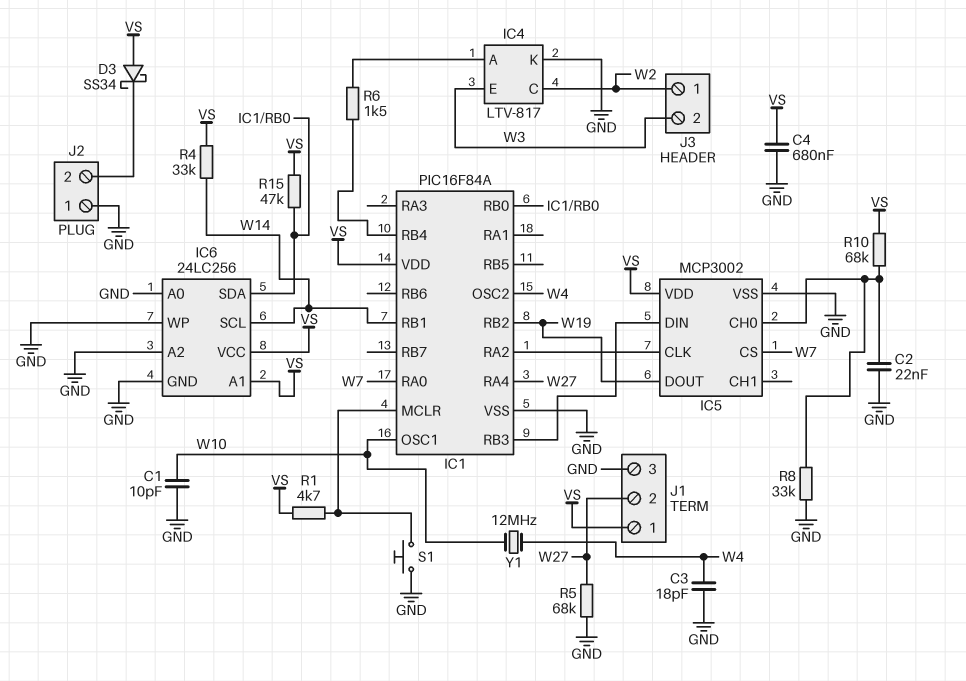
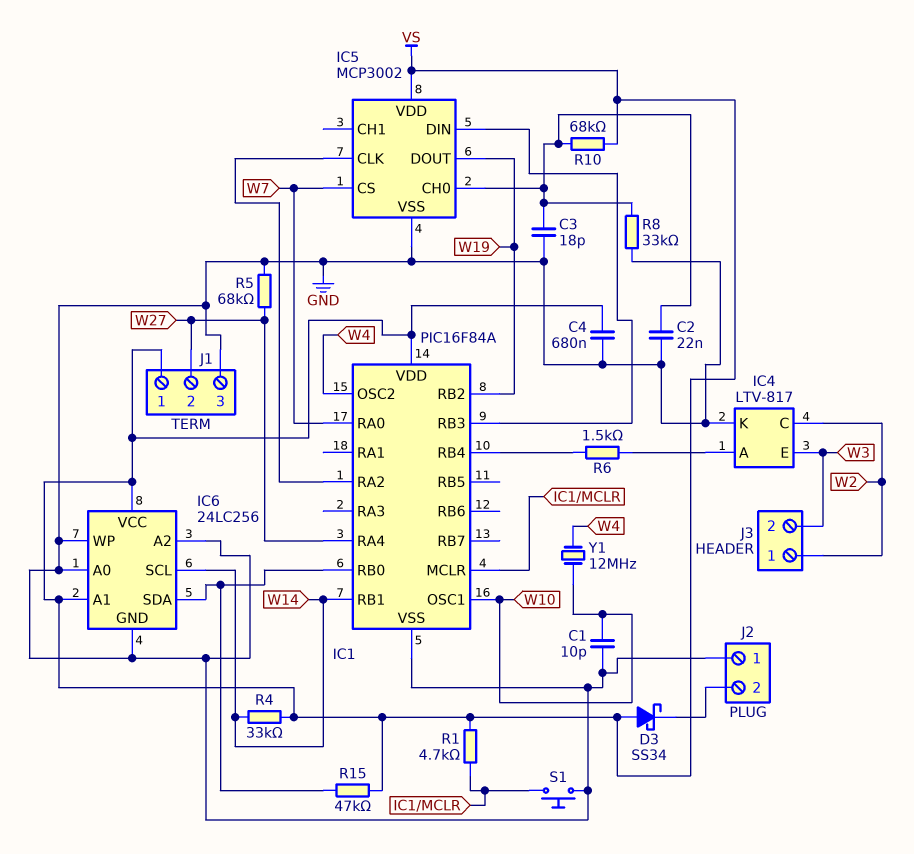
C3: 18pF (GND, W4) -> 18pF (GND, IC5/CH0)

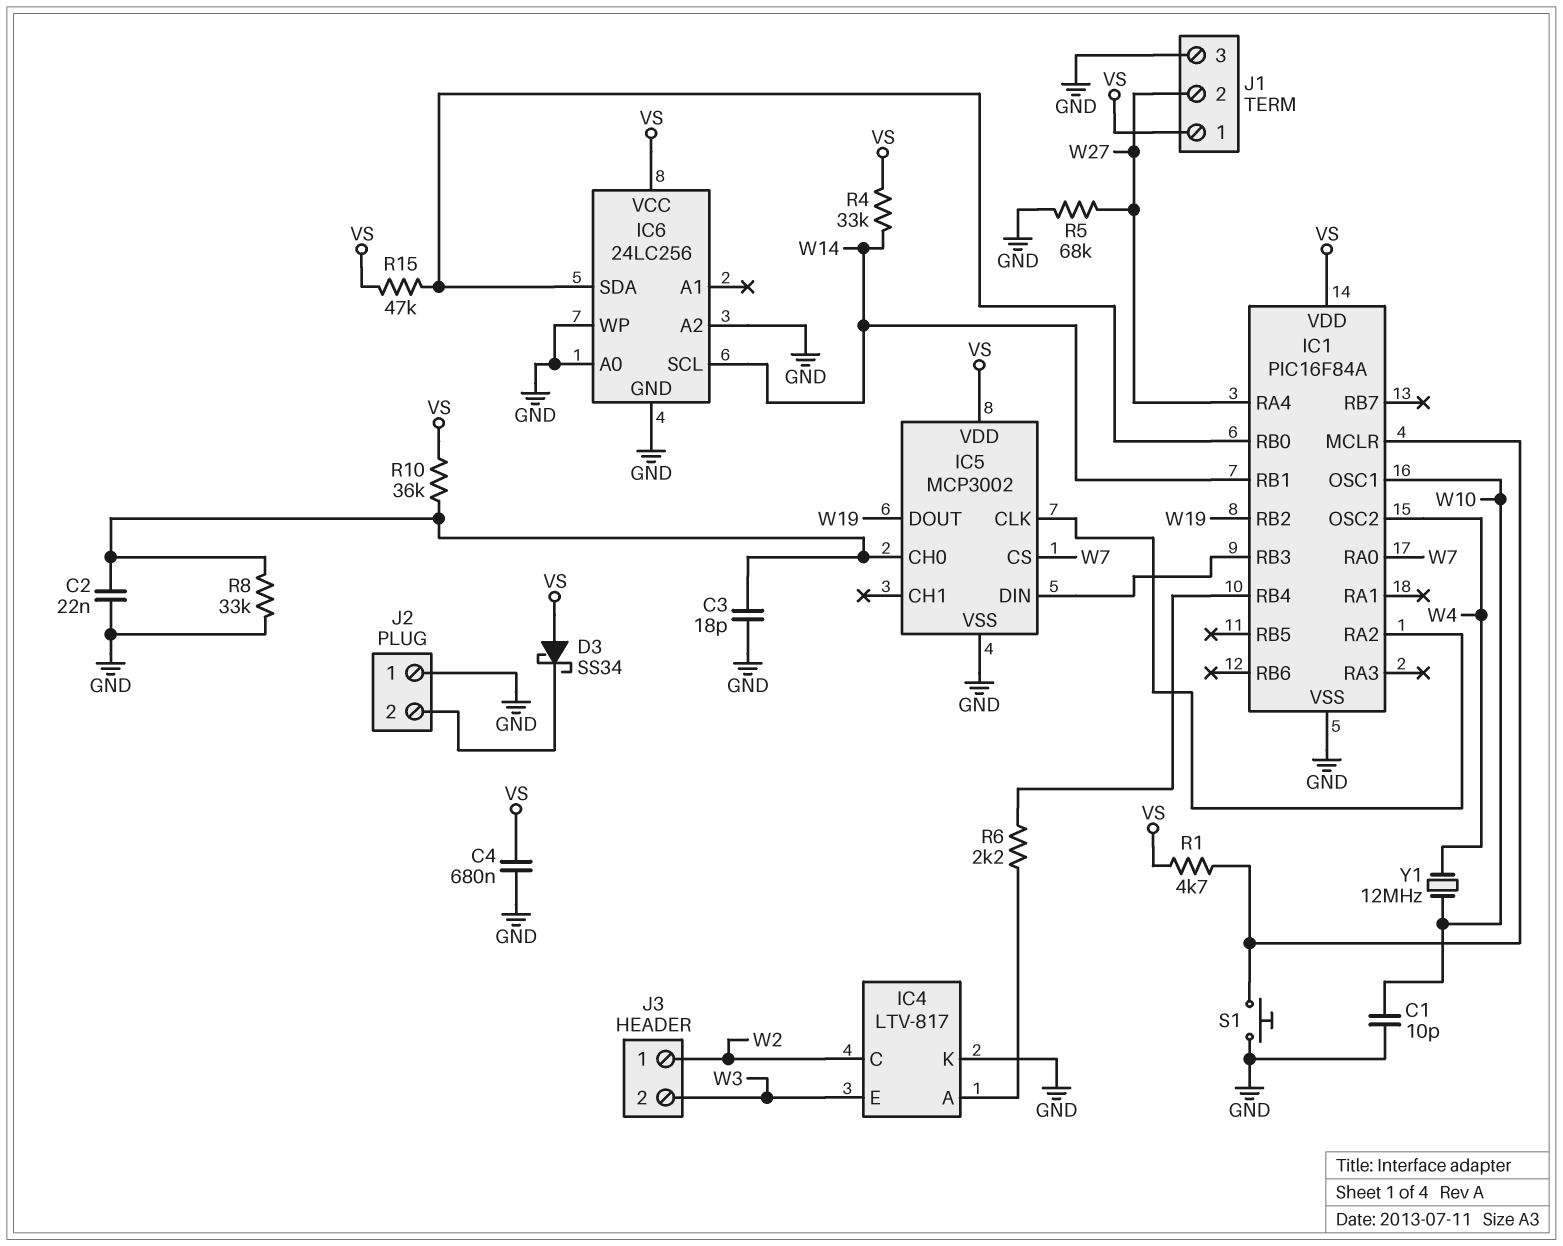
IC6 pin A1: VS -> none
R6: 1.5k (IC1/RB4, IC4/A) -> 2.2k (IC1/RB4, IC4/A)
R10: 68k (IC5/CH0, VS) -> 36k (IC5/CH0, VS)

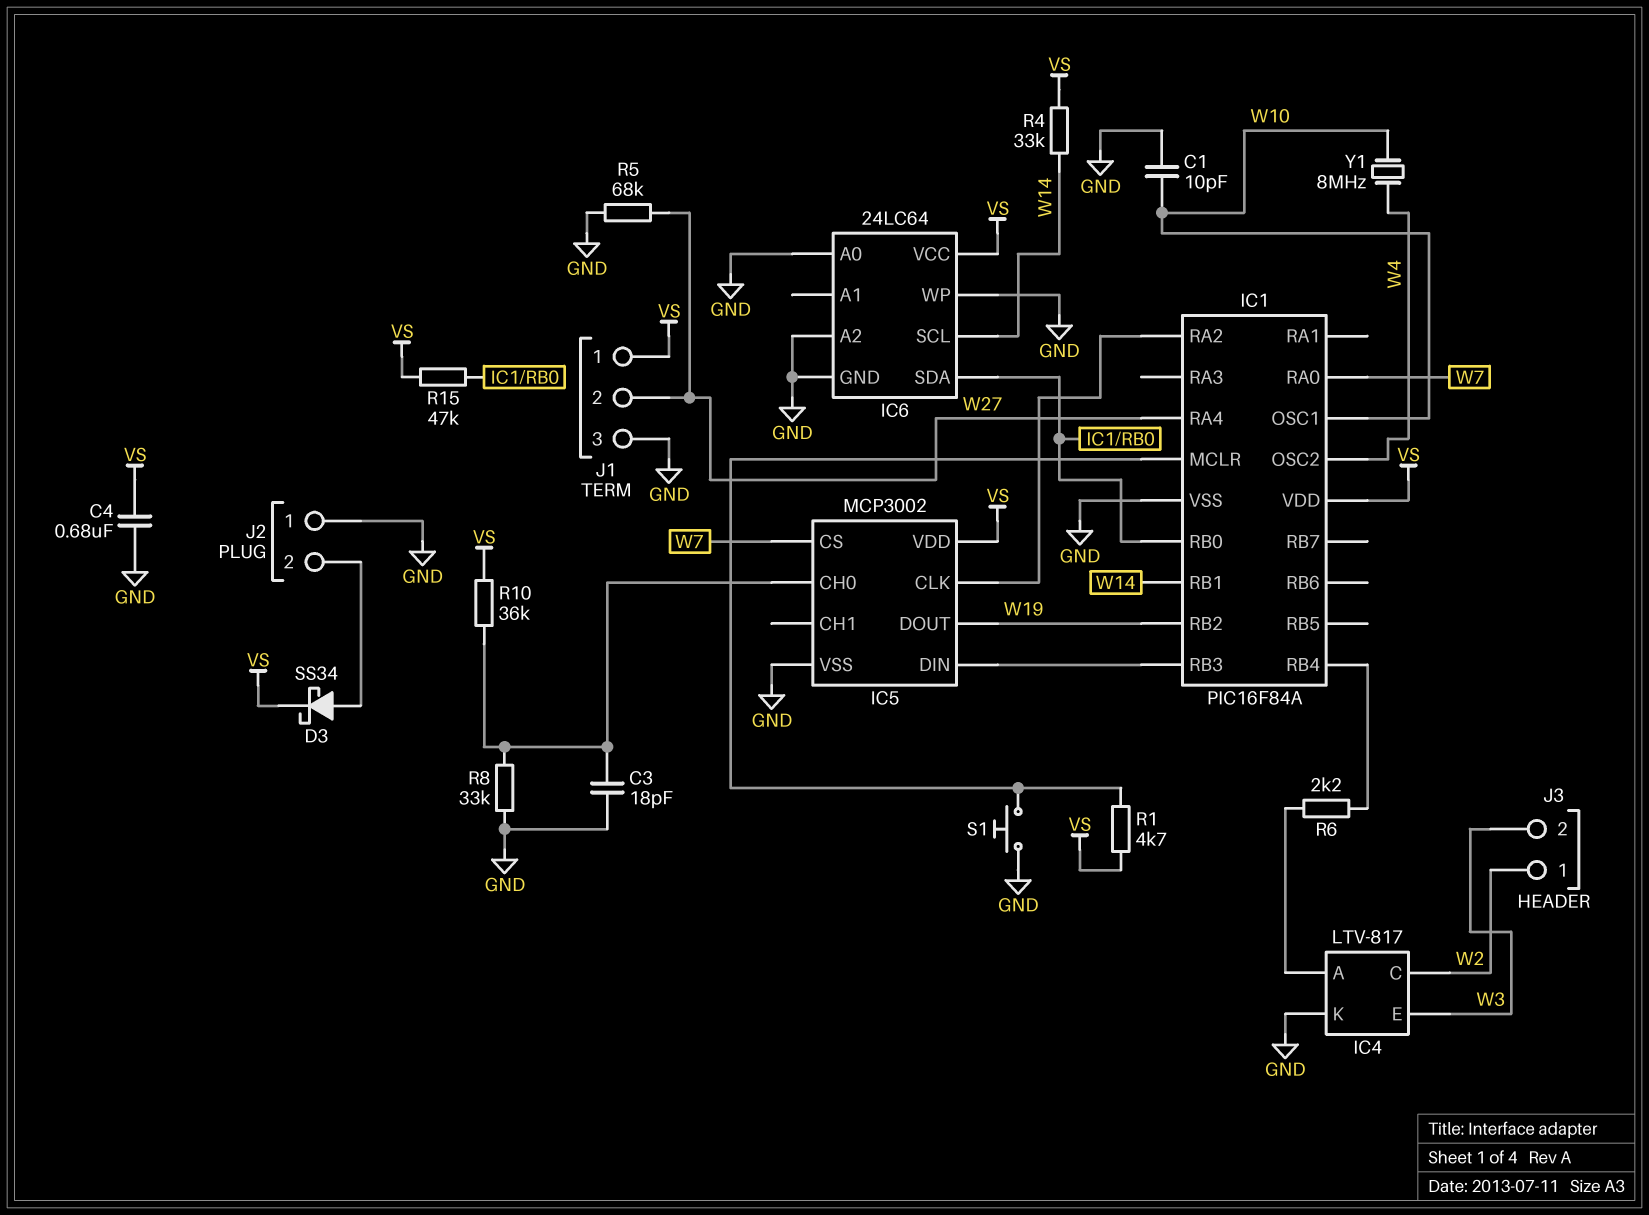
C2: 22nF (GND, IC5/CH0) -> none
D3: schottky SS34 (A VS, K J2/2) -> schottky SS34 (A J2/2, K VS)
IC6: 24LC256 -> 24LC64
Y1: 12MHz (W4, W10) -> 8MHz (W4, W10)

